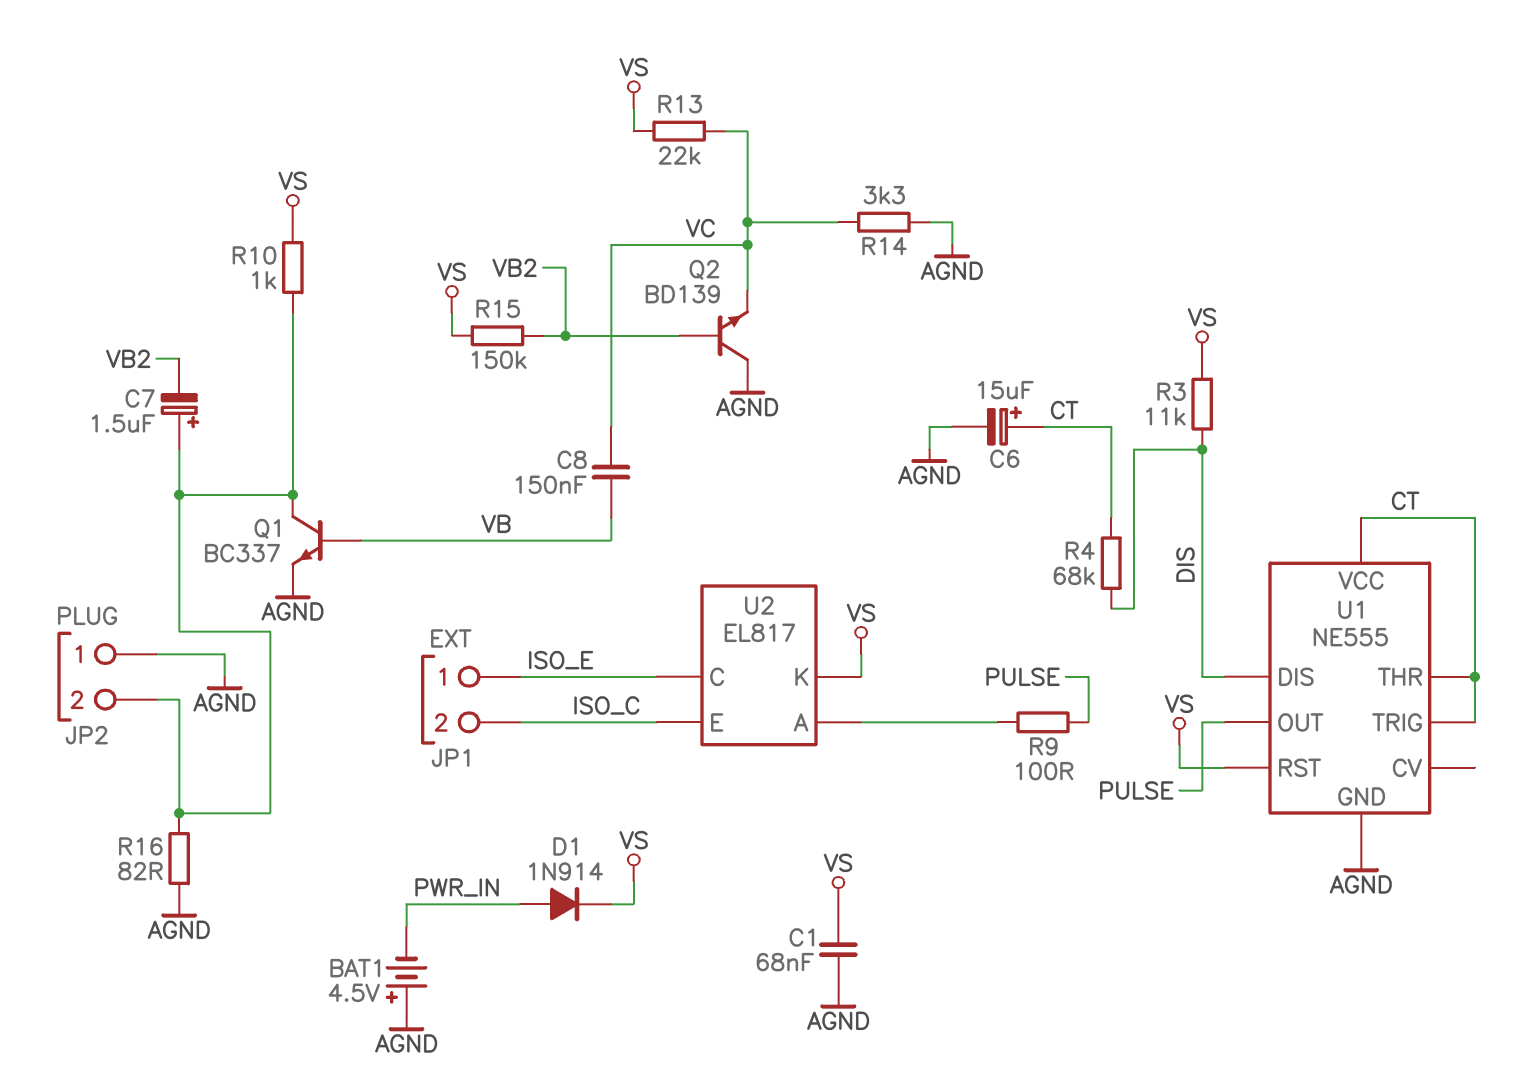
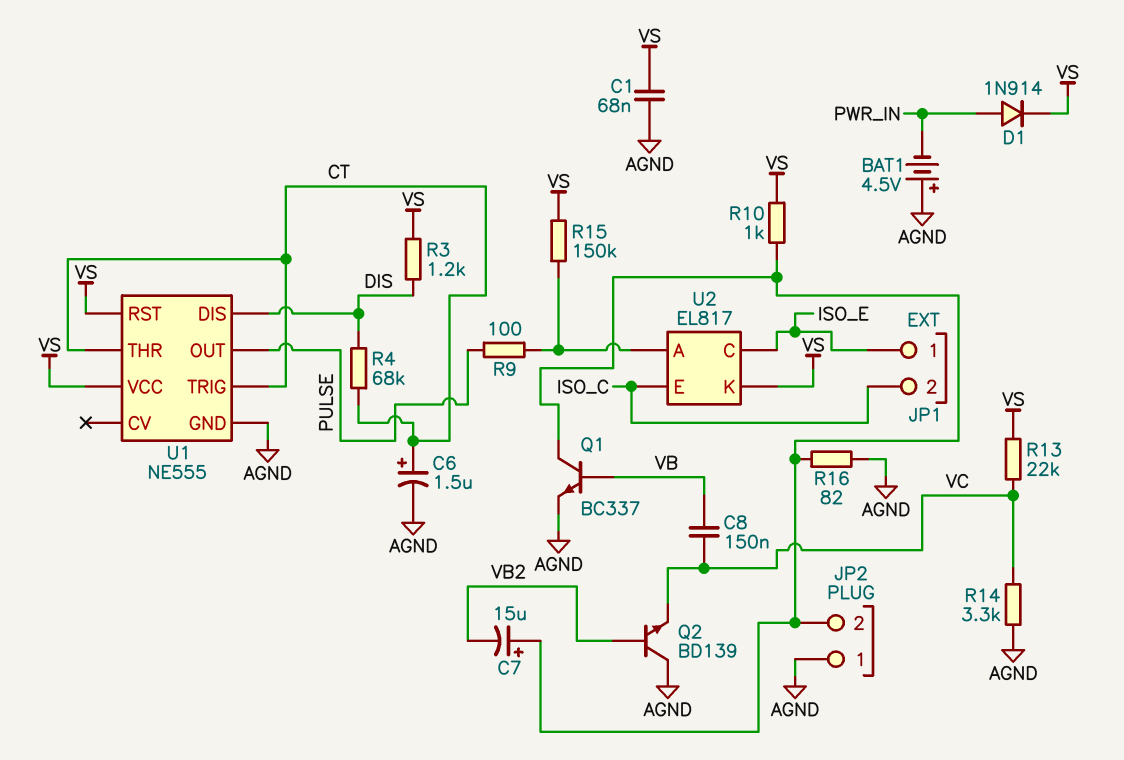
C6: 15uF (plus CT, minus AGND) -> 1.5uF (plus CT, minus AGND)
C7: 1.5uF (plus JP2/2, minus VB2) -> 15uF (plus JP2/2, minus VB2)
R3: 11k (DIS, VS) -> 1.2k (DIS, VS)
R15: 150k (VB2, VS) -> 150k (U2/A, VS)
U1 pin VCC: CT -> VS

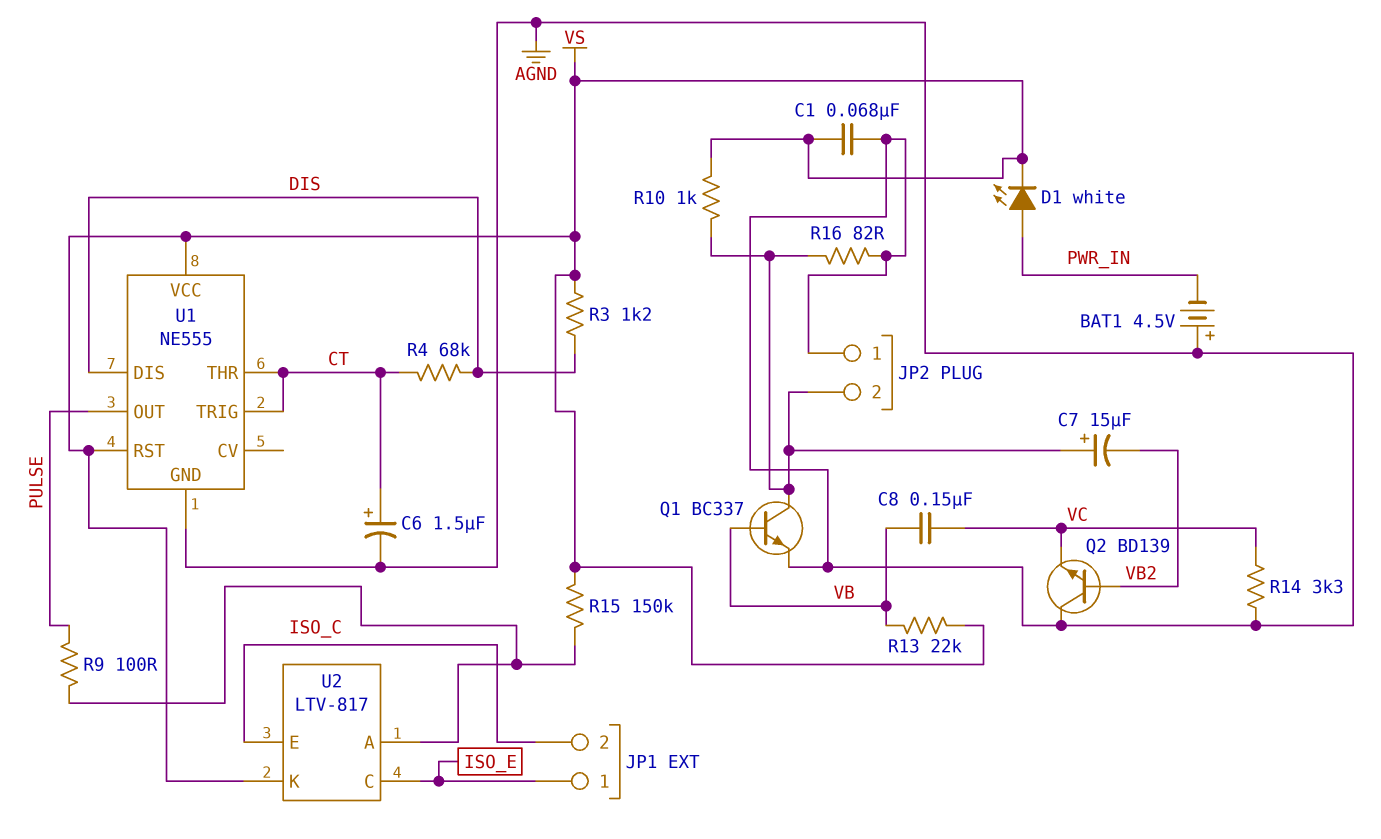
D1: diode 1N914 (A PWR_IN, K VS) -> LED white (A PWR_IN, K VS)
R13: 22k (VC, VS) -> 22k (VB, VS)
U2: EL817 -> LTV-817

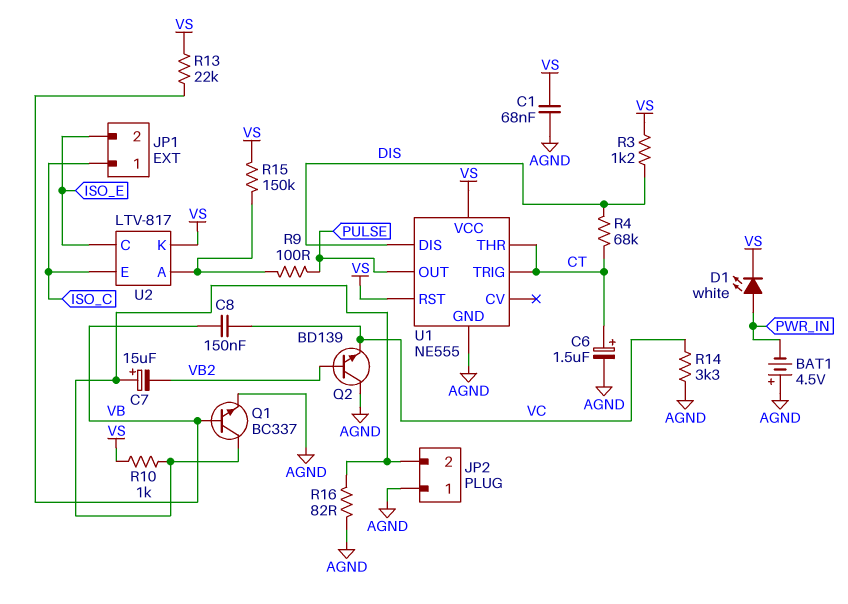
JP1 pin 1: ISO_E -> ISO_C
JP1 pin 2: ISO_C -> ISO_E

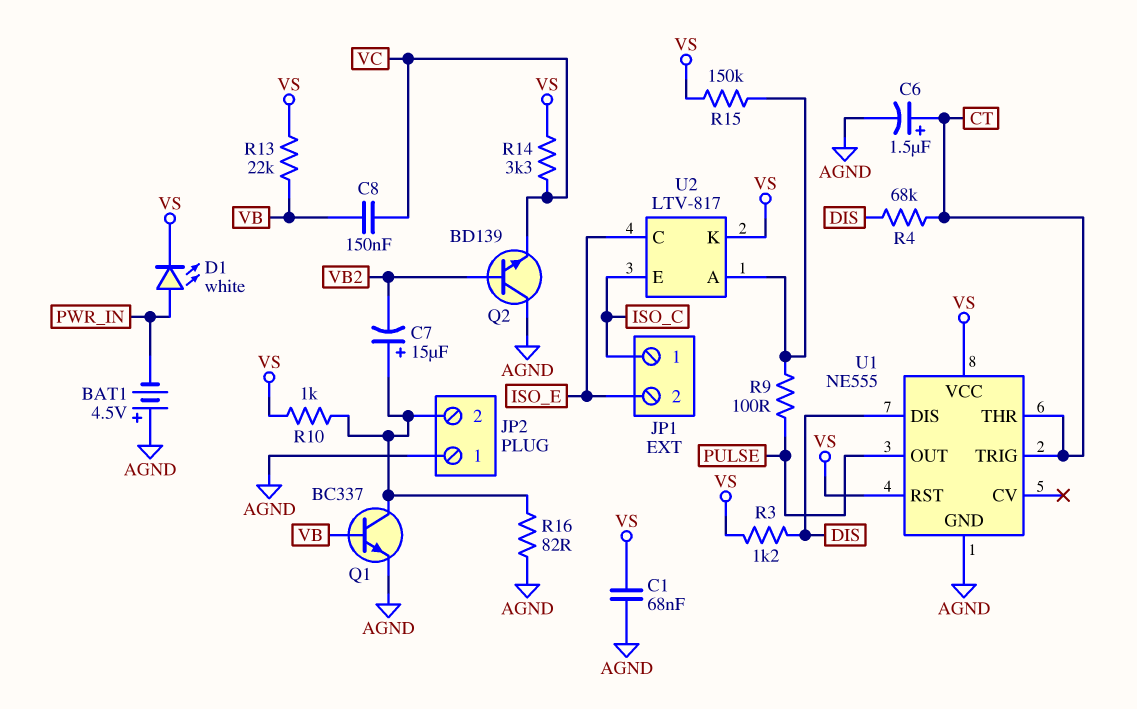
R14: 3.3k (AGND, VC) -> 3.3k (VC, VS)

